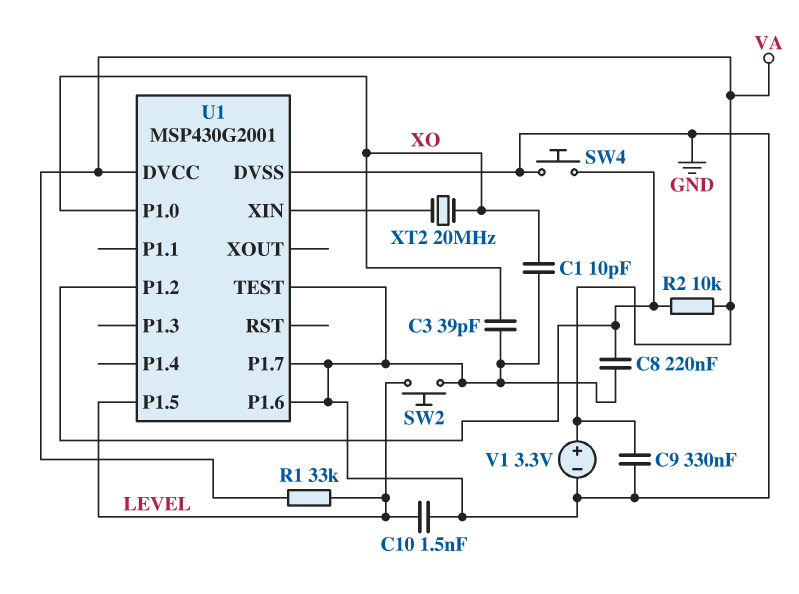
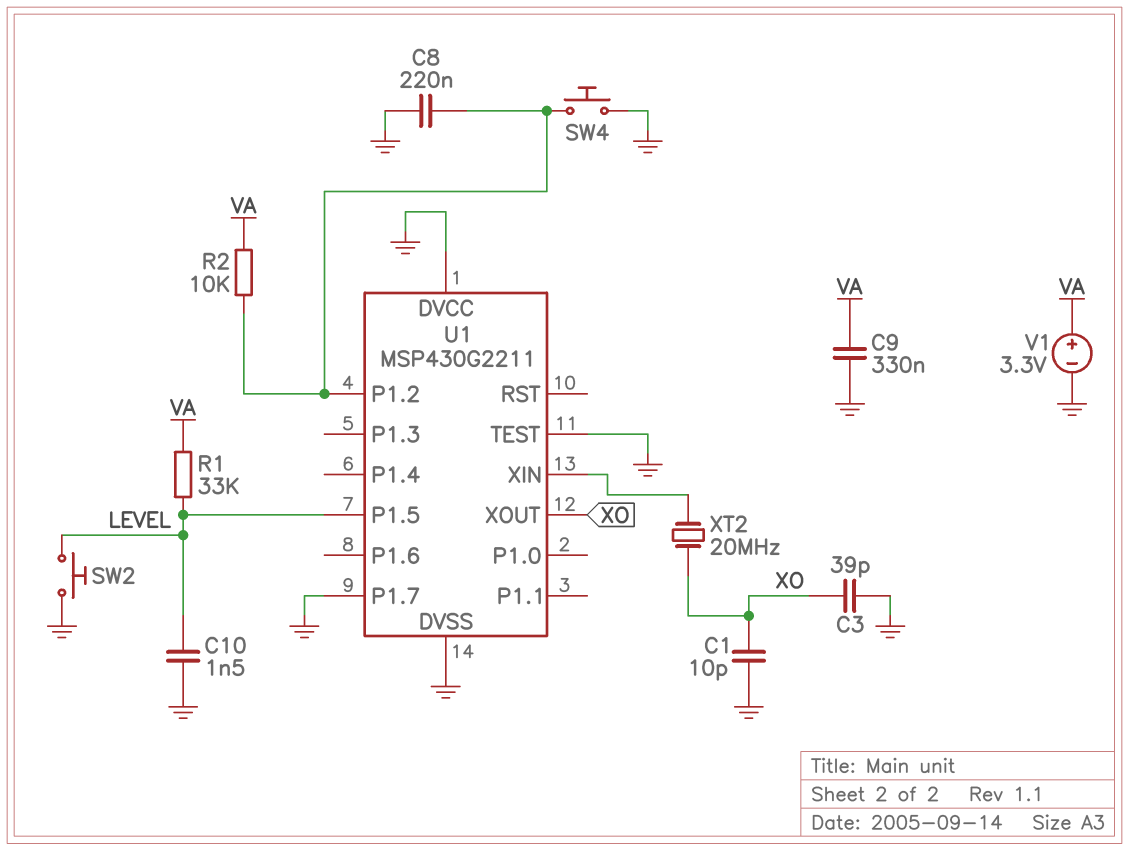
U1: MSP430G2001 -> MSP430G2211
U1 pin DVCC: VA -> GND
U1 pin P1.0: XO -> none
U1 pin P1.6: GND -> none
U1 pin XOUT: none -> XO

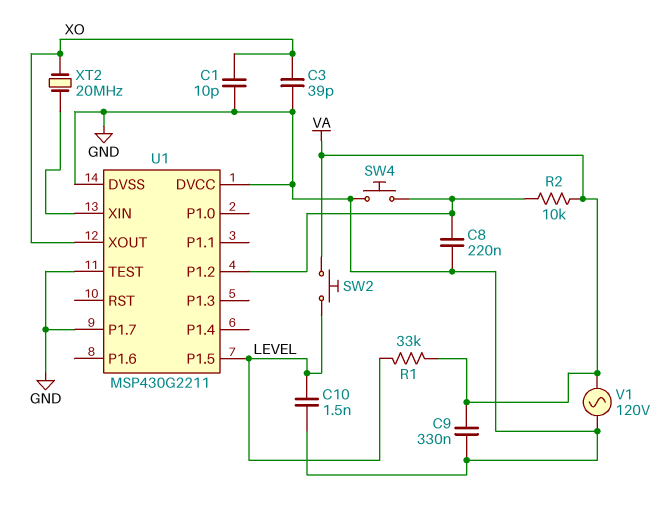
SW2: button (GND, LEVEL) -> button (LEVEL, VA)
V1: 3.3V (plus VA, minus GND) -> AC 120V (GND, VA)

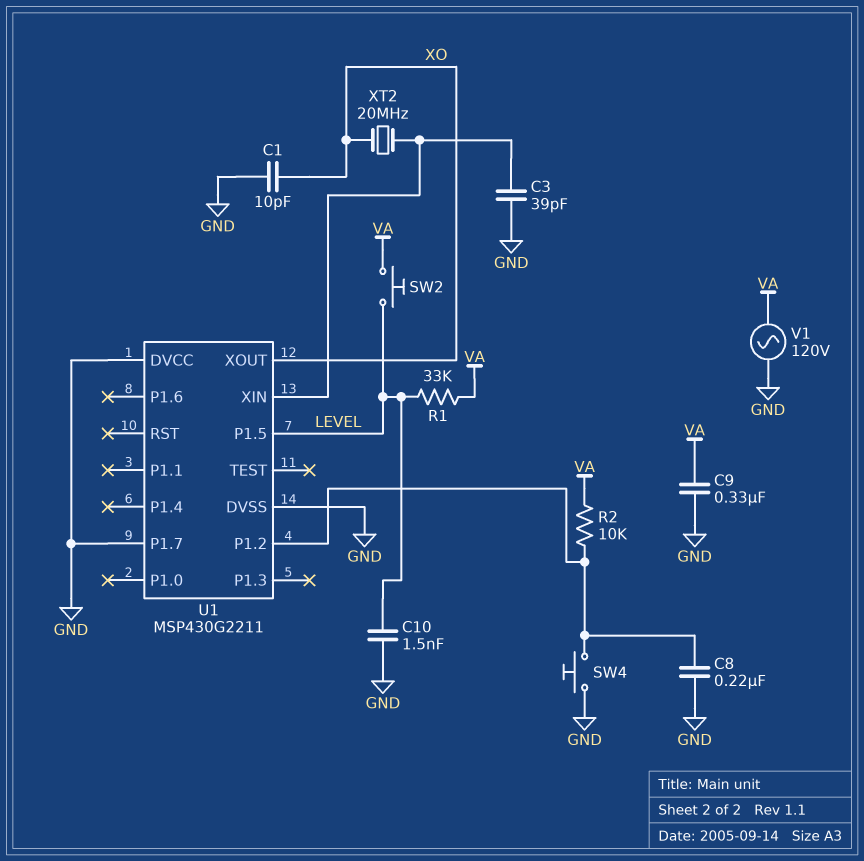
C3: 39pF (GND, XO) -> 39pF (GND, U1/XIN)
U1 pin TEST: GND -> none

